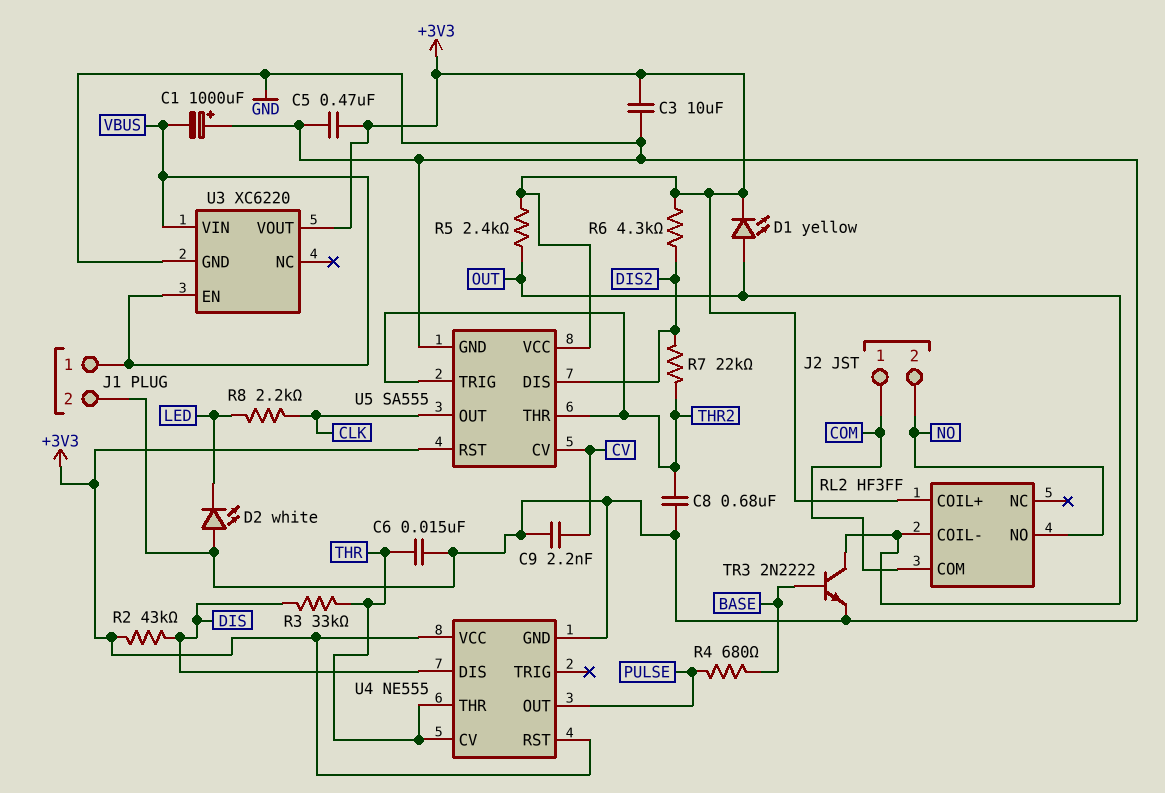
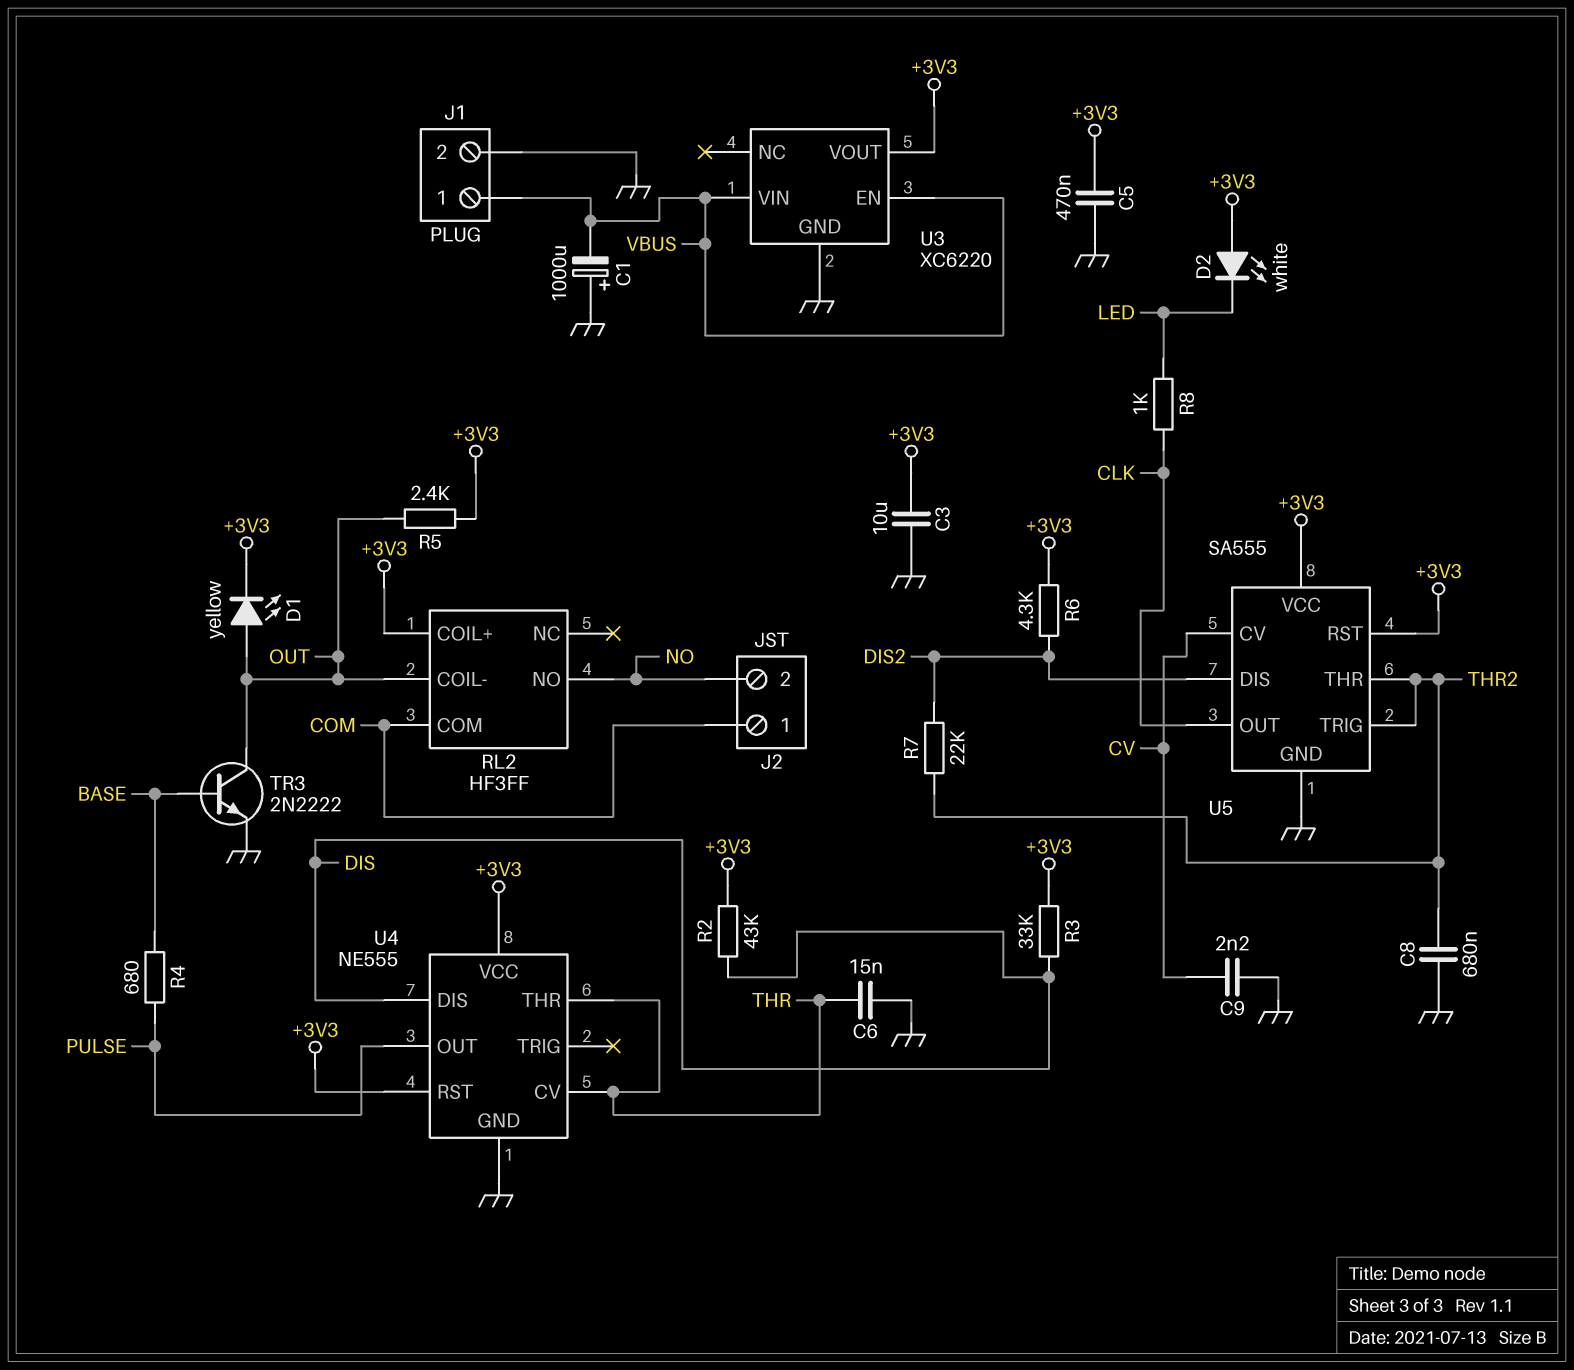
D2: LED white (A GND, K LED) -> LED white (A +3V3, K LED)
R3: 33k (DIS, THR) -> 33k (+3V3, DIS)
R8: 2.2k (CLK, LED) -> 1k (CLK, LED)

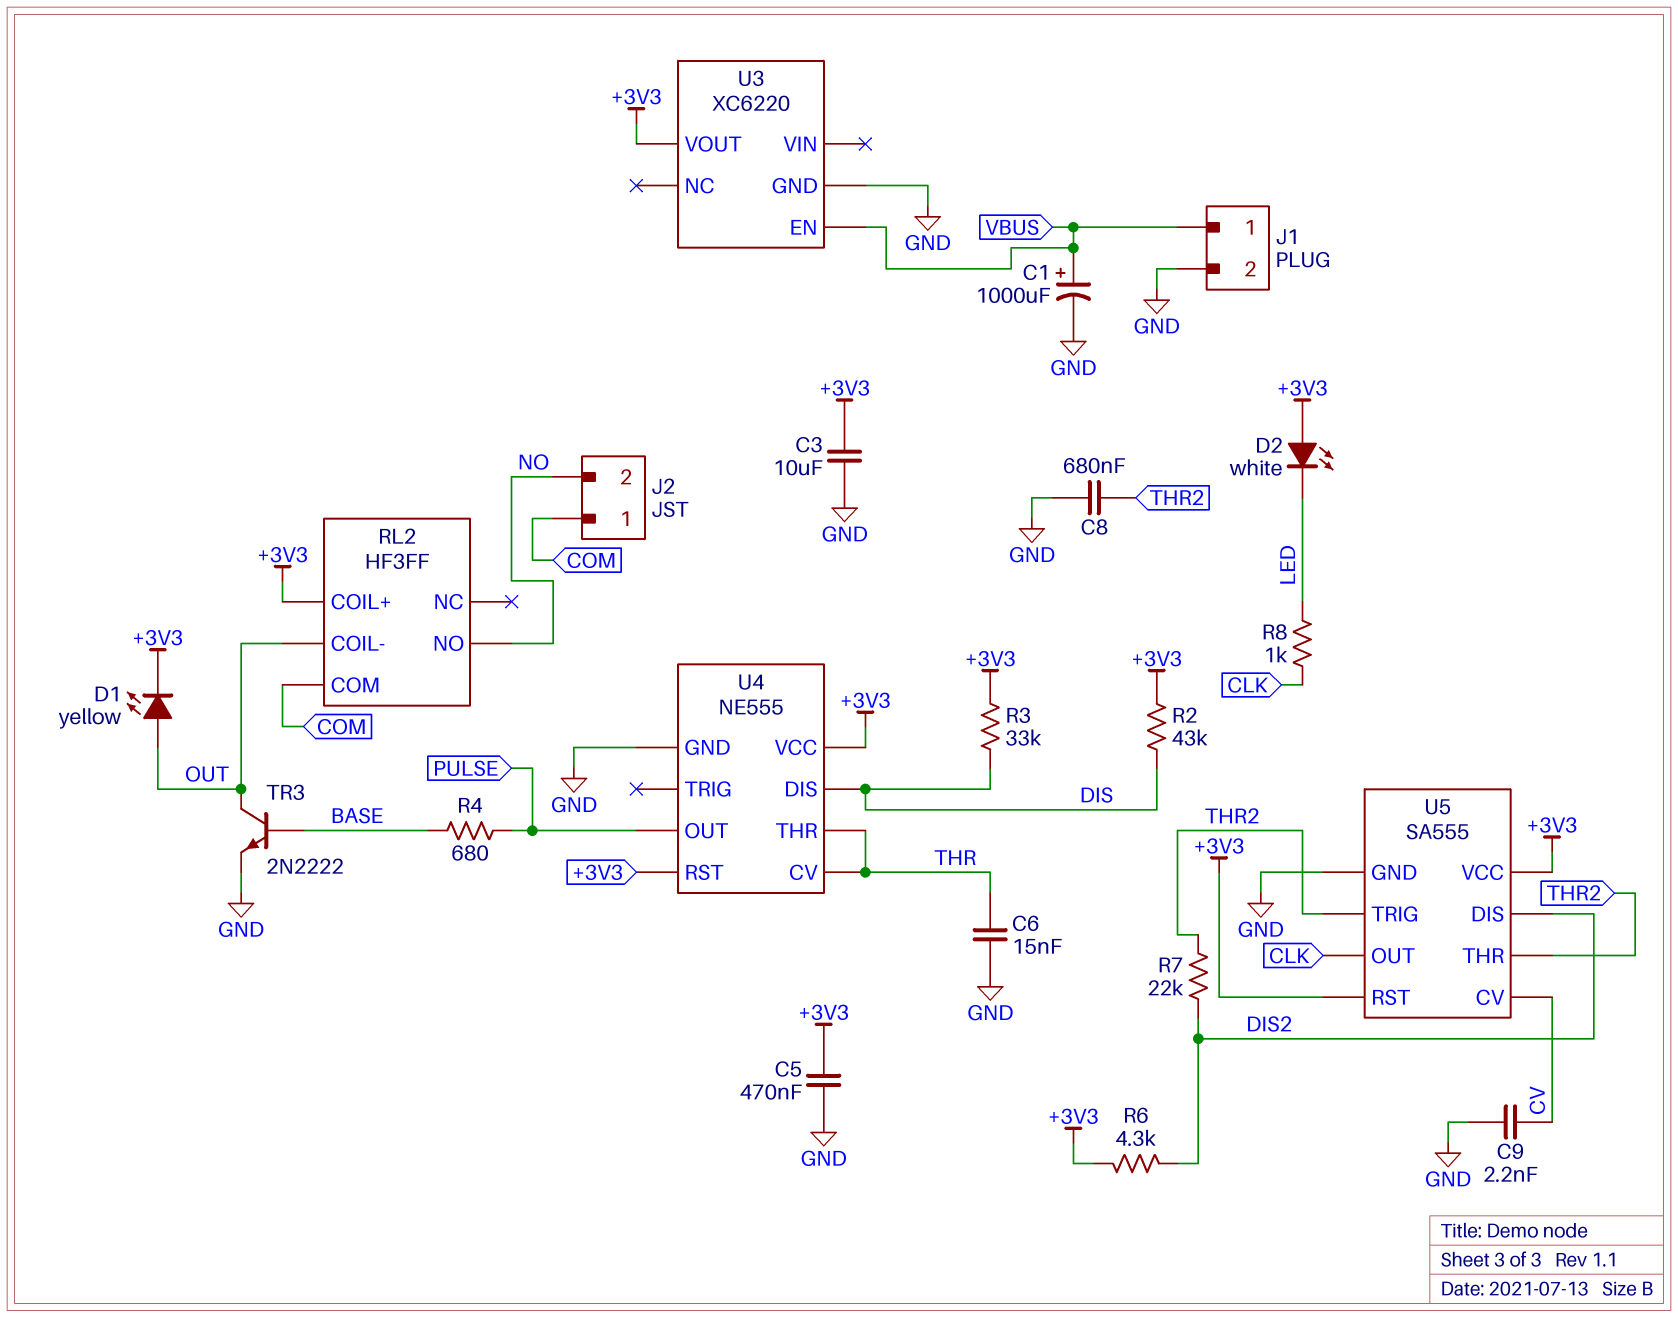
C1: 1000uF (plus GND, minus VBUS) -> 1000uF (plus VBUS, minus GND)
R5: 2.4k (+3V3, OUT) -> none
U3 pin VIN: VBUS -> none

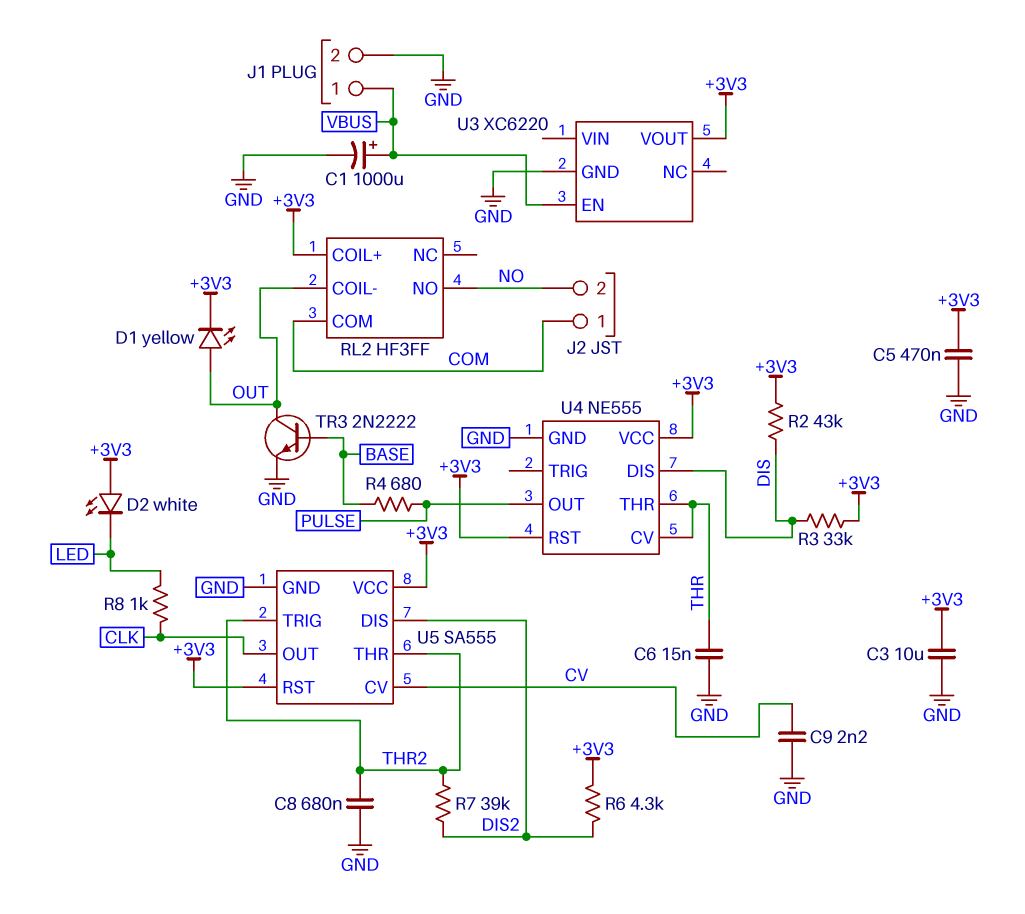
R7: 22k (DIS2, THR2) -> 39k (DIS2, THR2)

